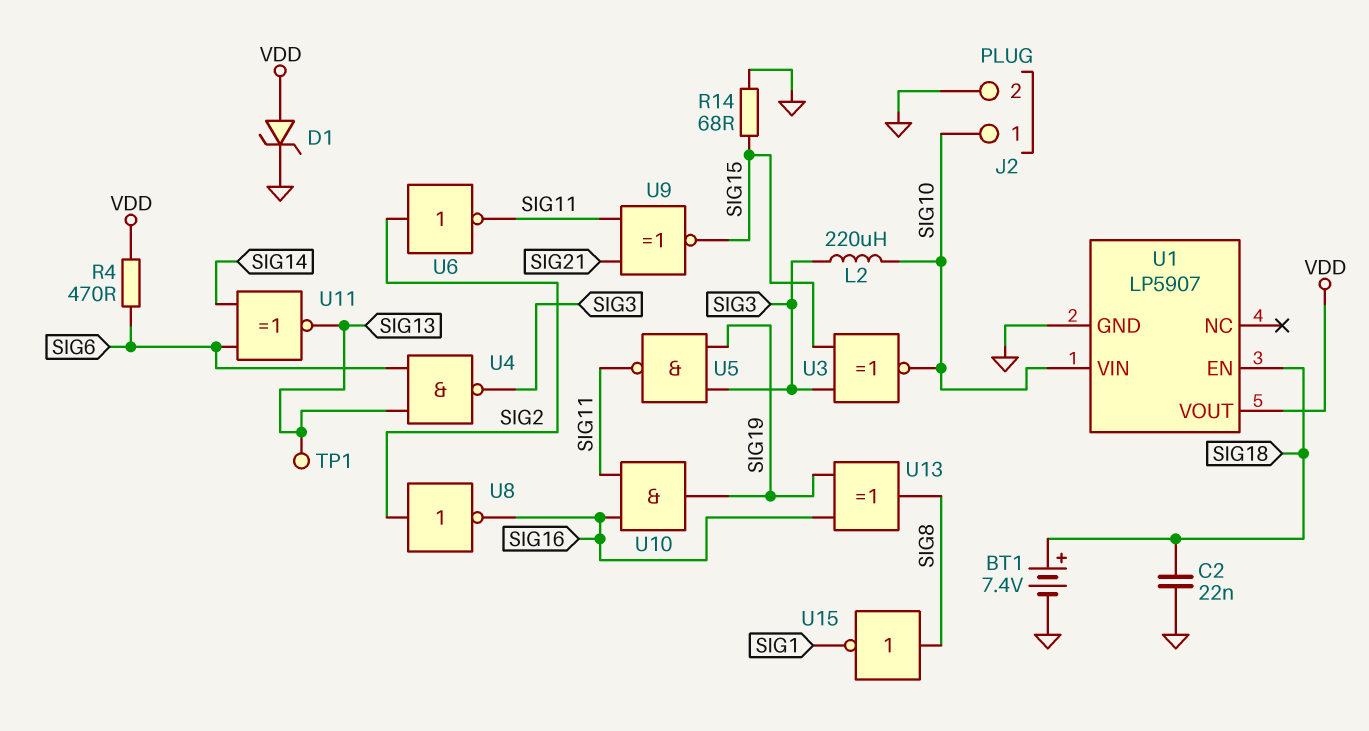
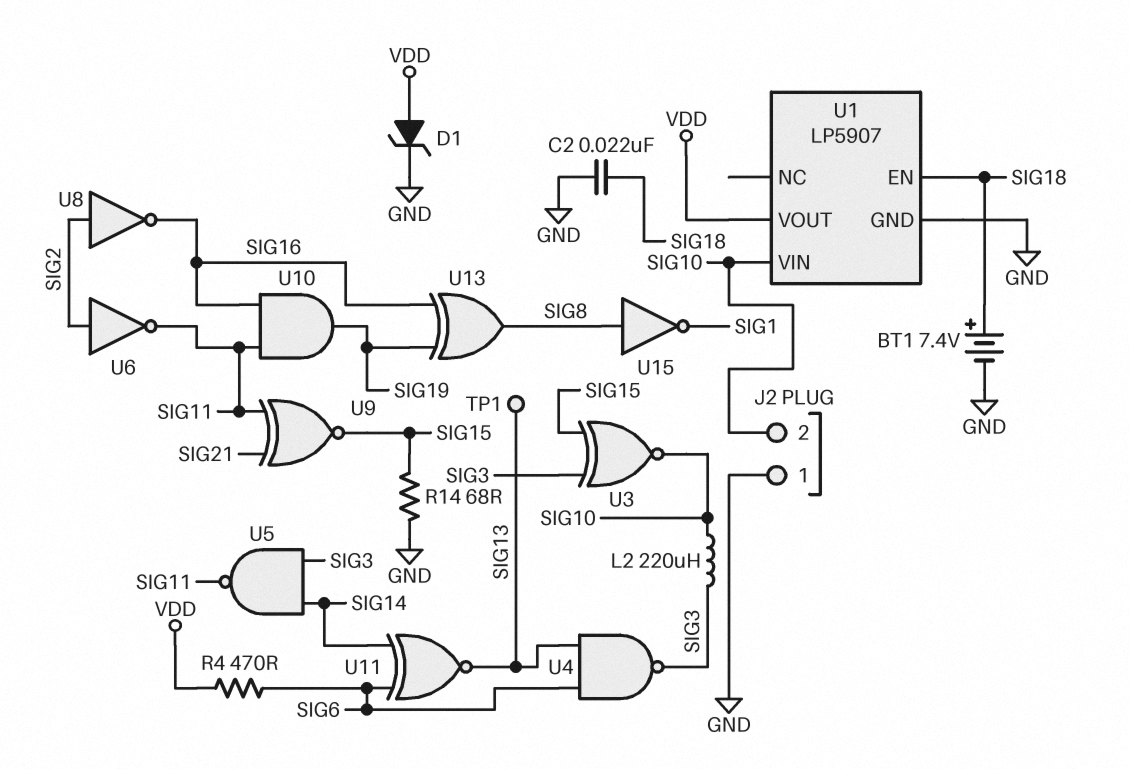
J2 pin 1: SIG10 -> GND
J2 pin 2: GND -> SIG10
U5: NAND (in SIG3, in SIG19, out SIG11) -> NAND (in SIG3, in SIG14, out SIG11)

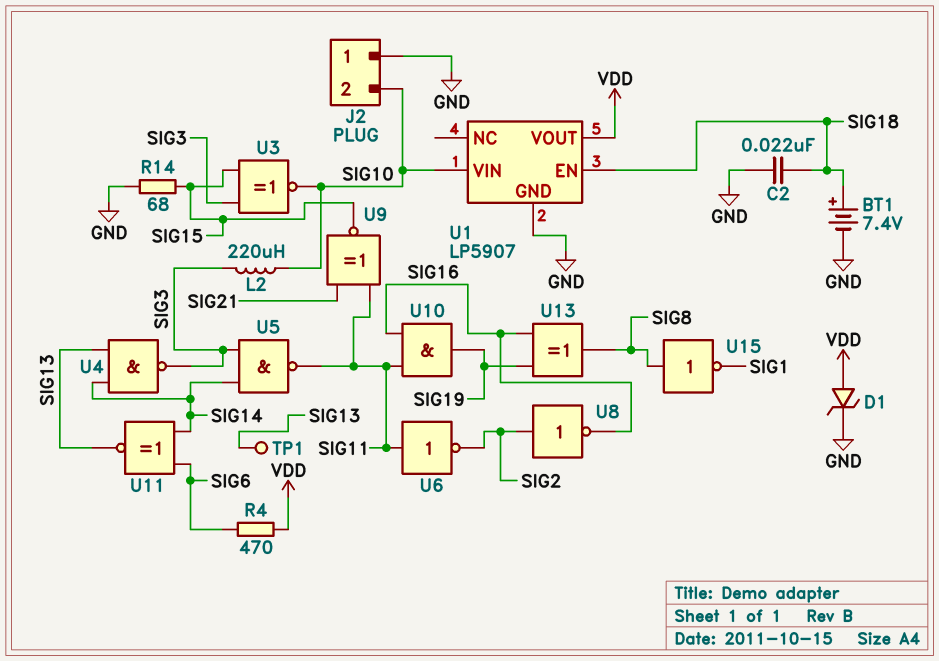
U4: NAND (in SIG6, in SIG13, out SIG3) -> NAND (in SIG13, in SIG14, out SIG3)
U6: NOT (in SIG2, out SIG11) -> NOT (in SIG11, out SIG2)

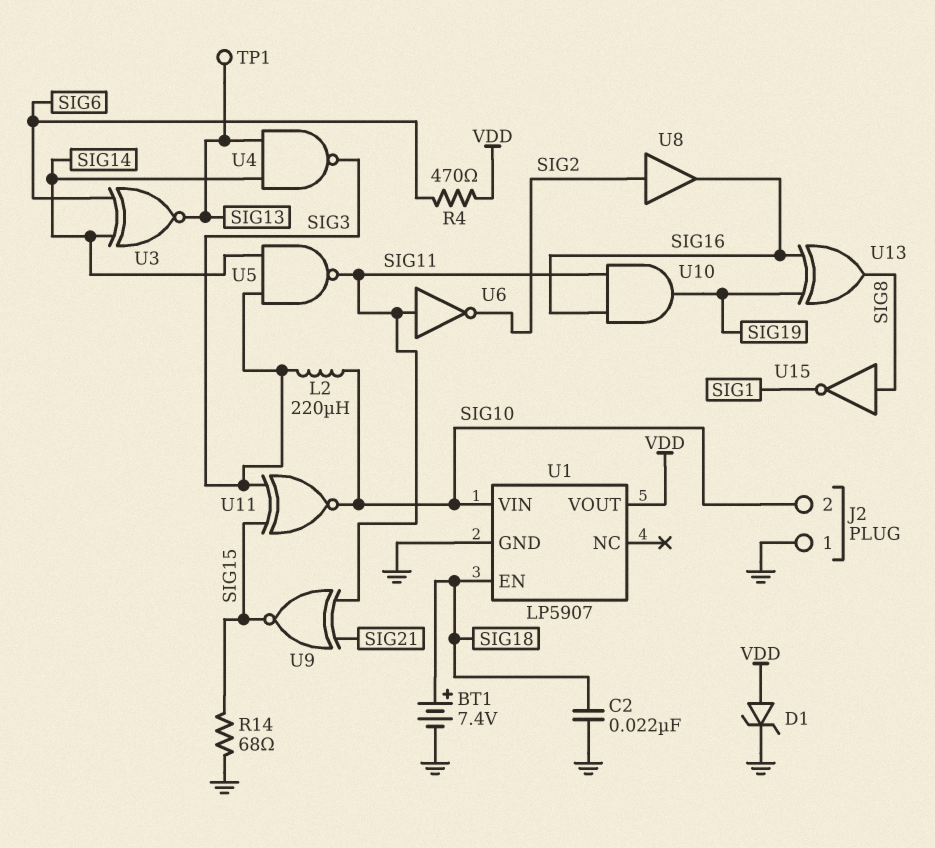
U3: XNOR (in SIG3, in SIG15, out SIG10) -> XNOR (in SIG6, in SIG14, out SIG13)
U8: NOT (in SIG2, out SIG16) -> buffer (in SIG2, out SIG16)
U11: XNOR (in SIG6, in SIG14, out SIG13) -> XNOR (in SIG3, in SIG15, out SIG10)

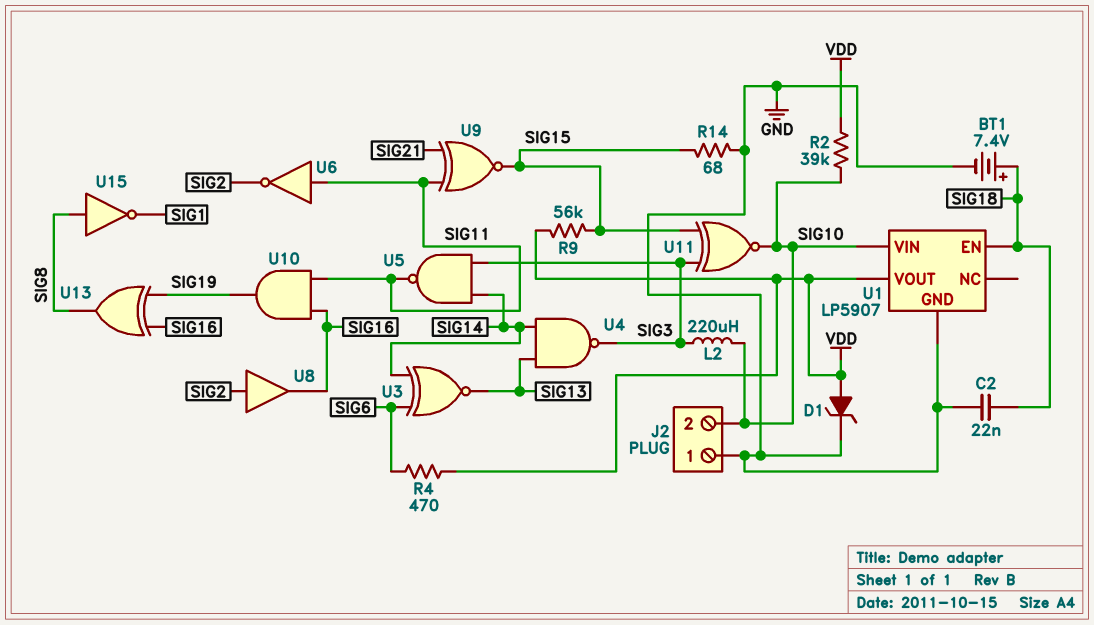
R2: none -> 39k (SIG10, VDD)
R9: none -> 56k (SIG15, VDD)
TP1: test point (SIG13) -> none

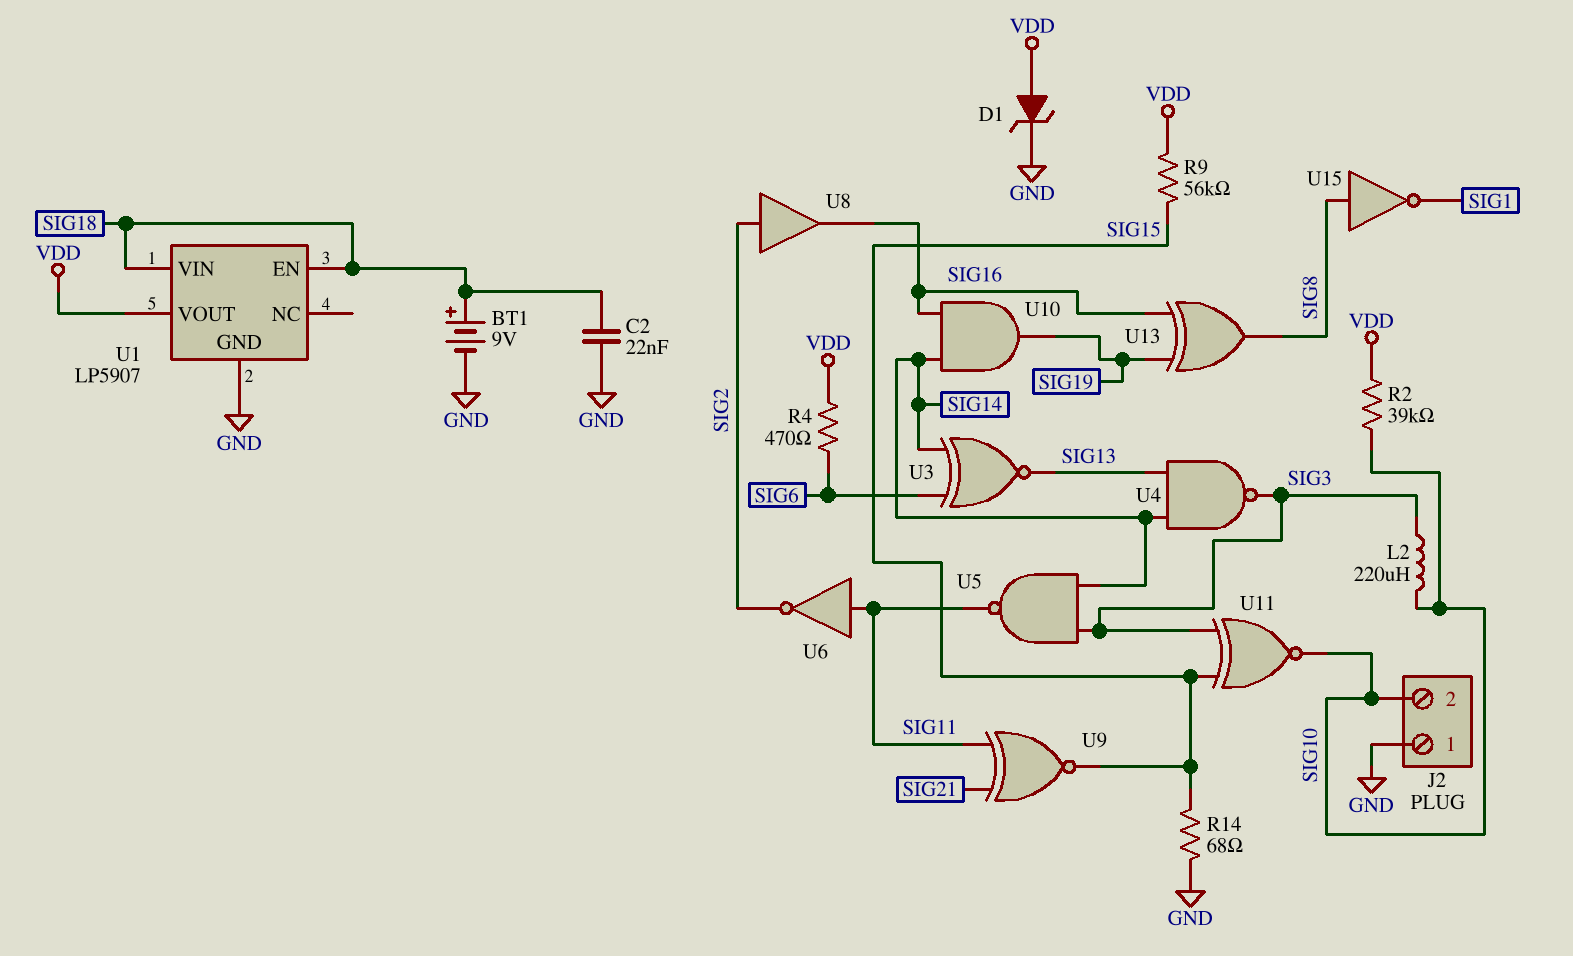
BT1: 7.4V (plus SIG18, minus GND) -> 9V (plus SIG18, minus GND)
U1 pin VIN: SIG10 -> SIG18
U10: AND (in SIG11, in SIG16, out SIG19) -> AND (in SIG14, in SIG16, out SIG19)

